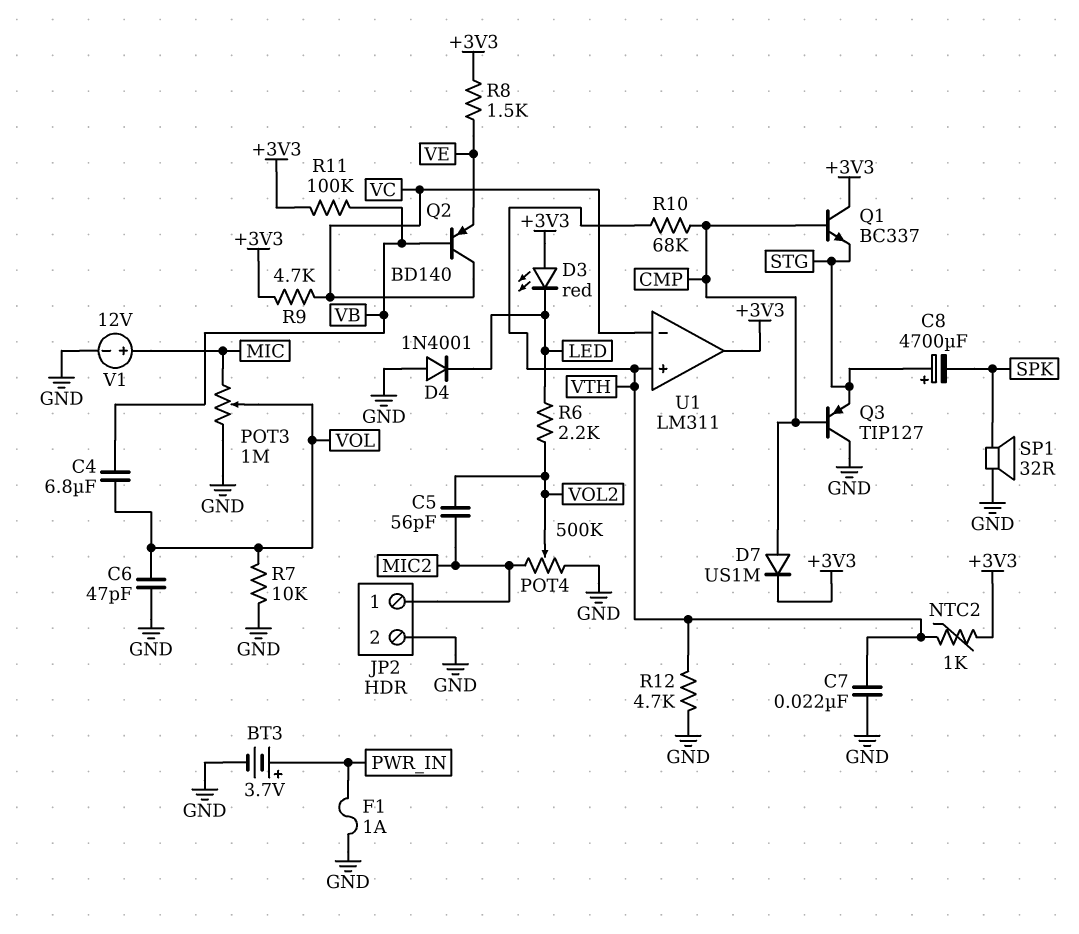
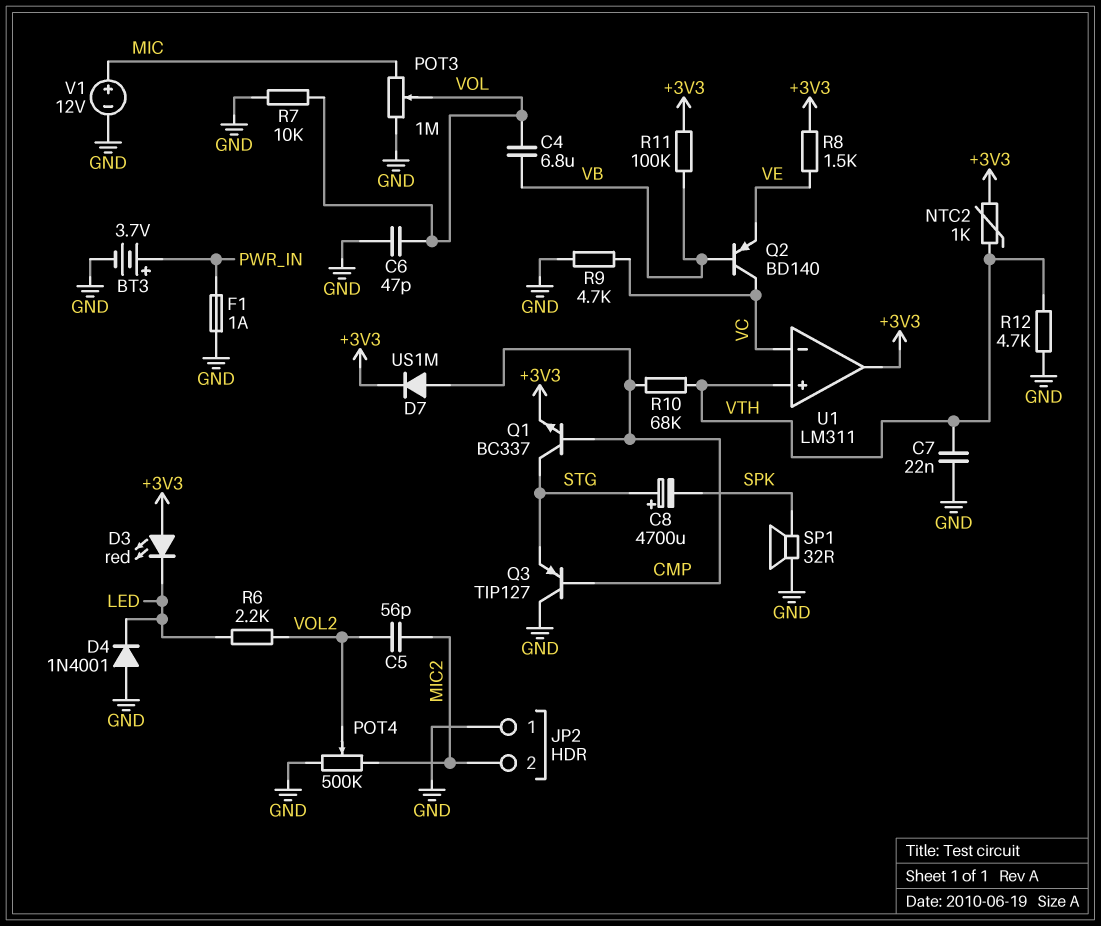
JP2 pin 1: MIC2 -> GND
JP2 pin 2: GND -> MIC2
Q1: NPN BC337 (B CMP, C +3V3, E STG) -> NPN BC337 (B CMP, C STG, E +3V3)
R9: 4.7k (+3V3, VC) -> 4.7k (GND, VC)

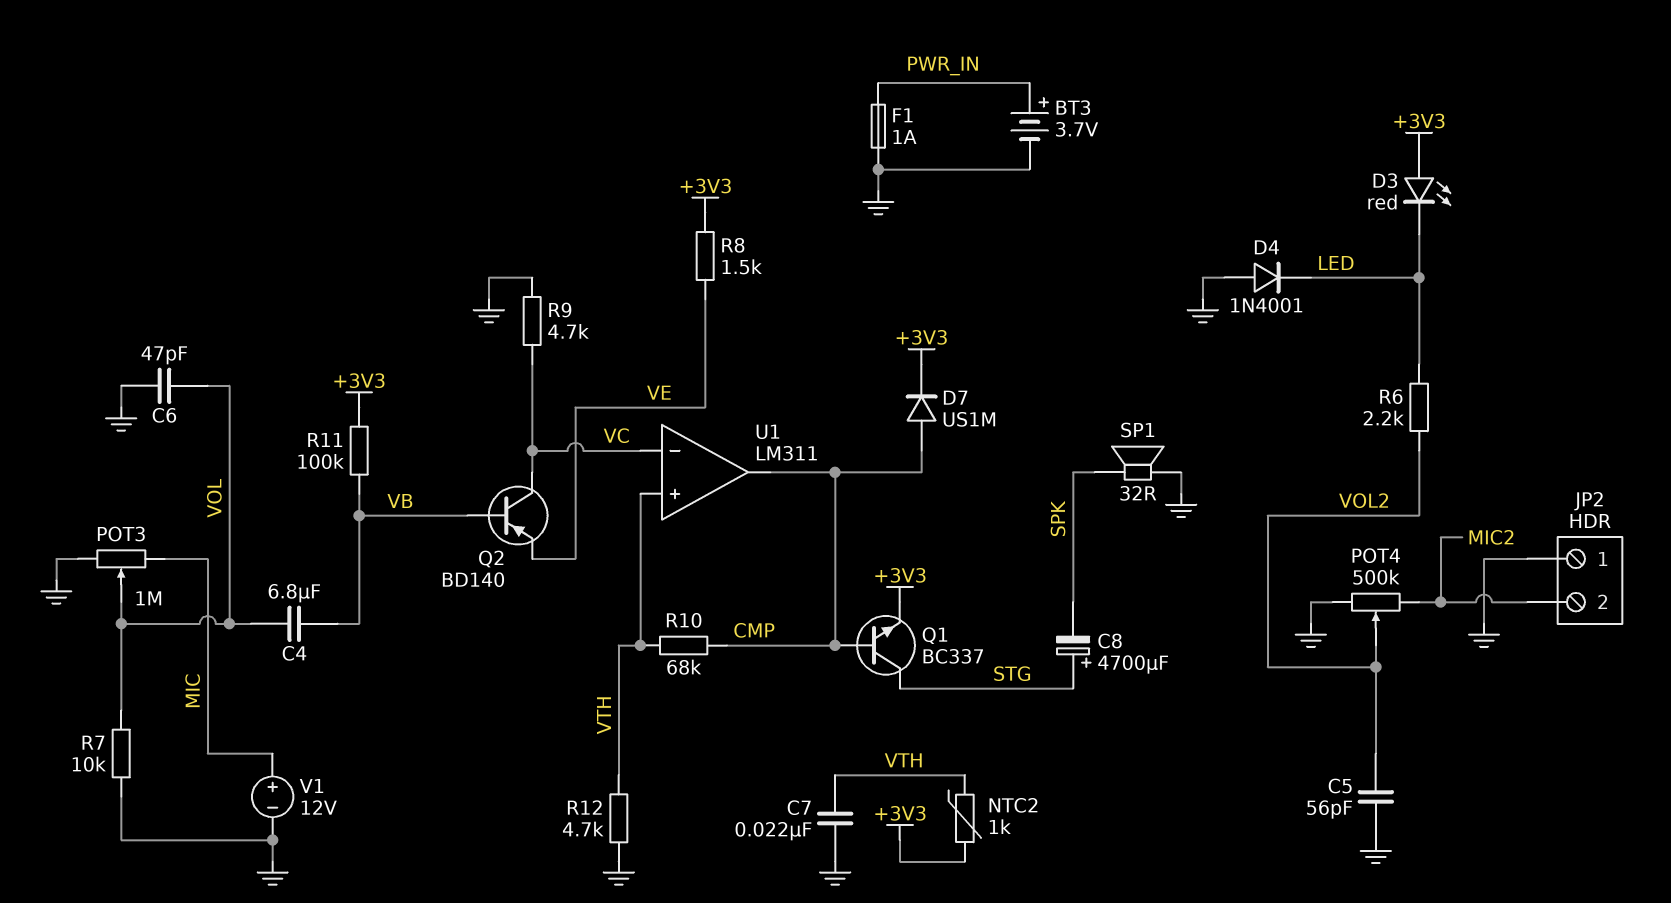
C5: 56pF (MIC2, VOL2) -> 56pF (GND, VOL2)
Q3: PNP TIP127 (B CMP, C GND, E STG) -> none
U1 pin out: +3V3 -> CMP

